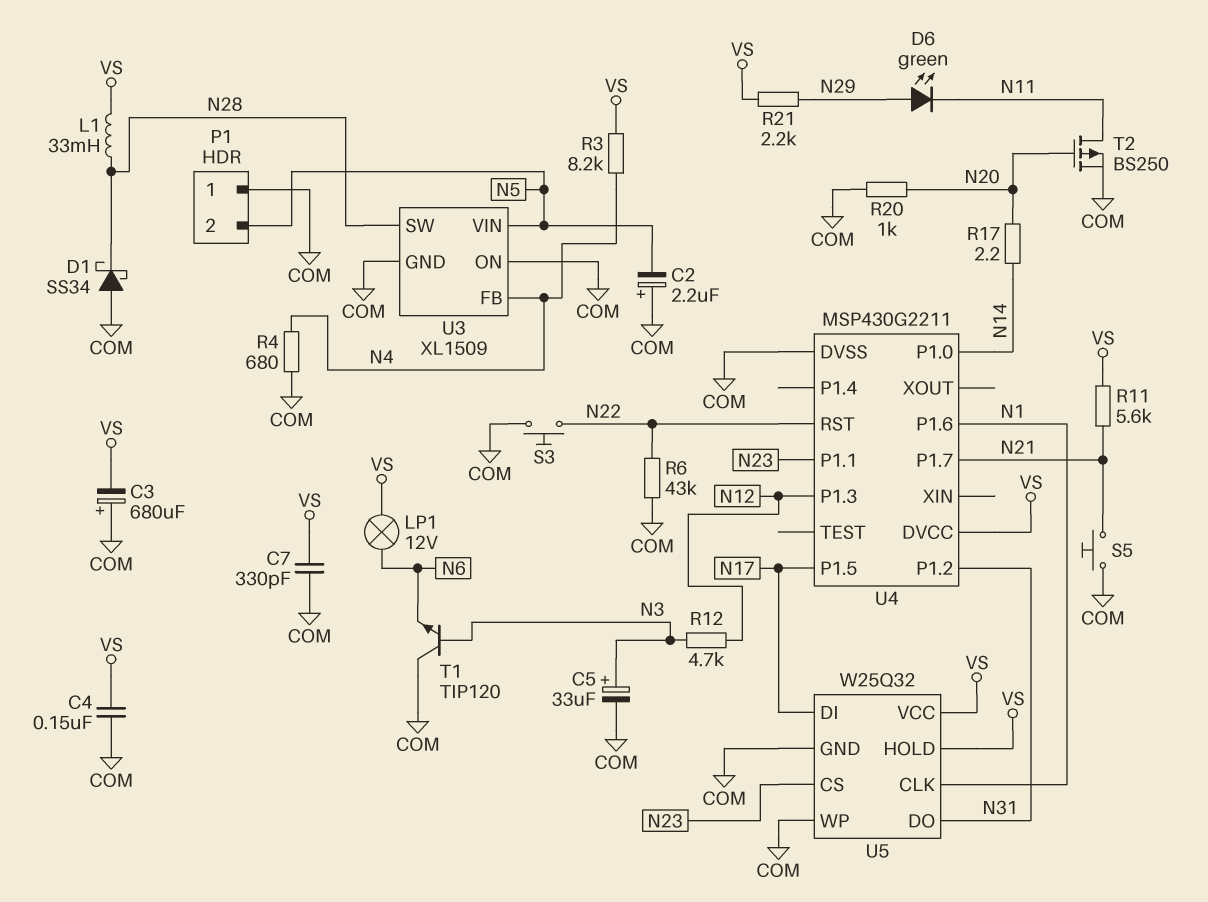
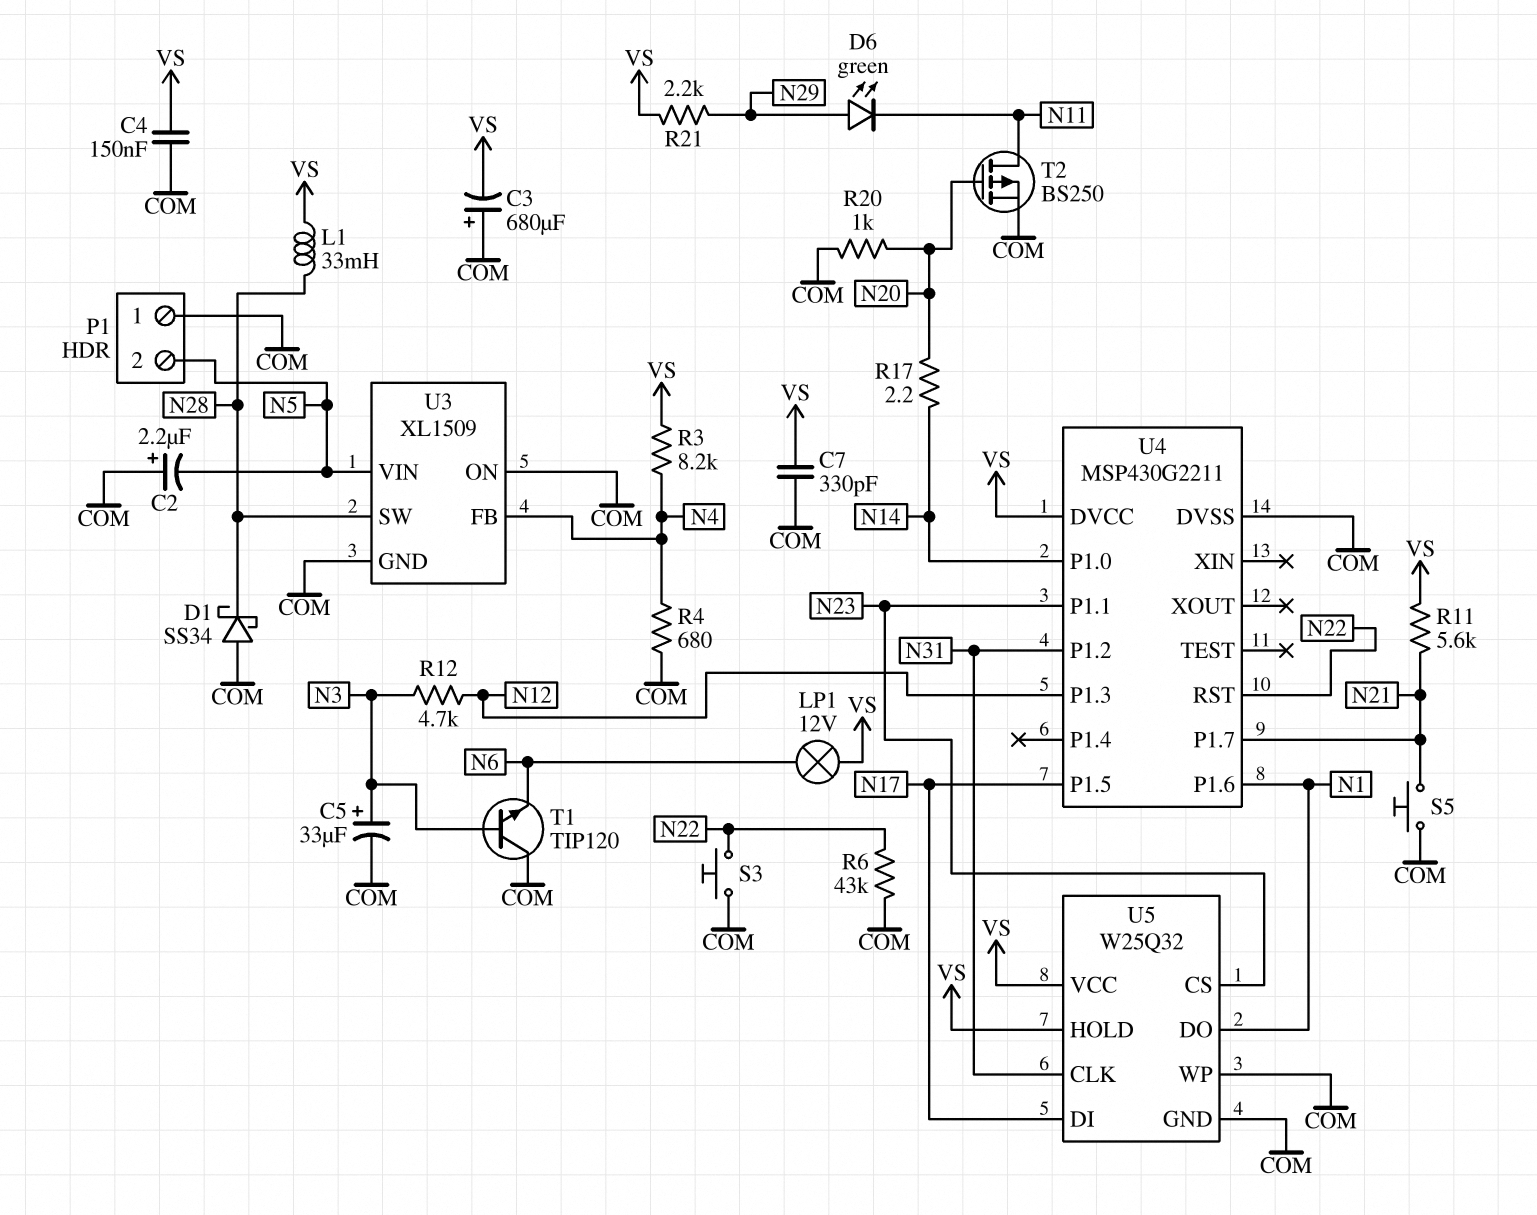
U5 pin CLK: N1 -> N31
U5 pin DO: N31 -> N1

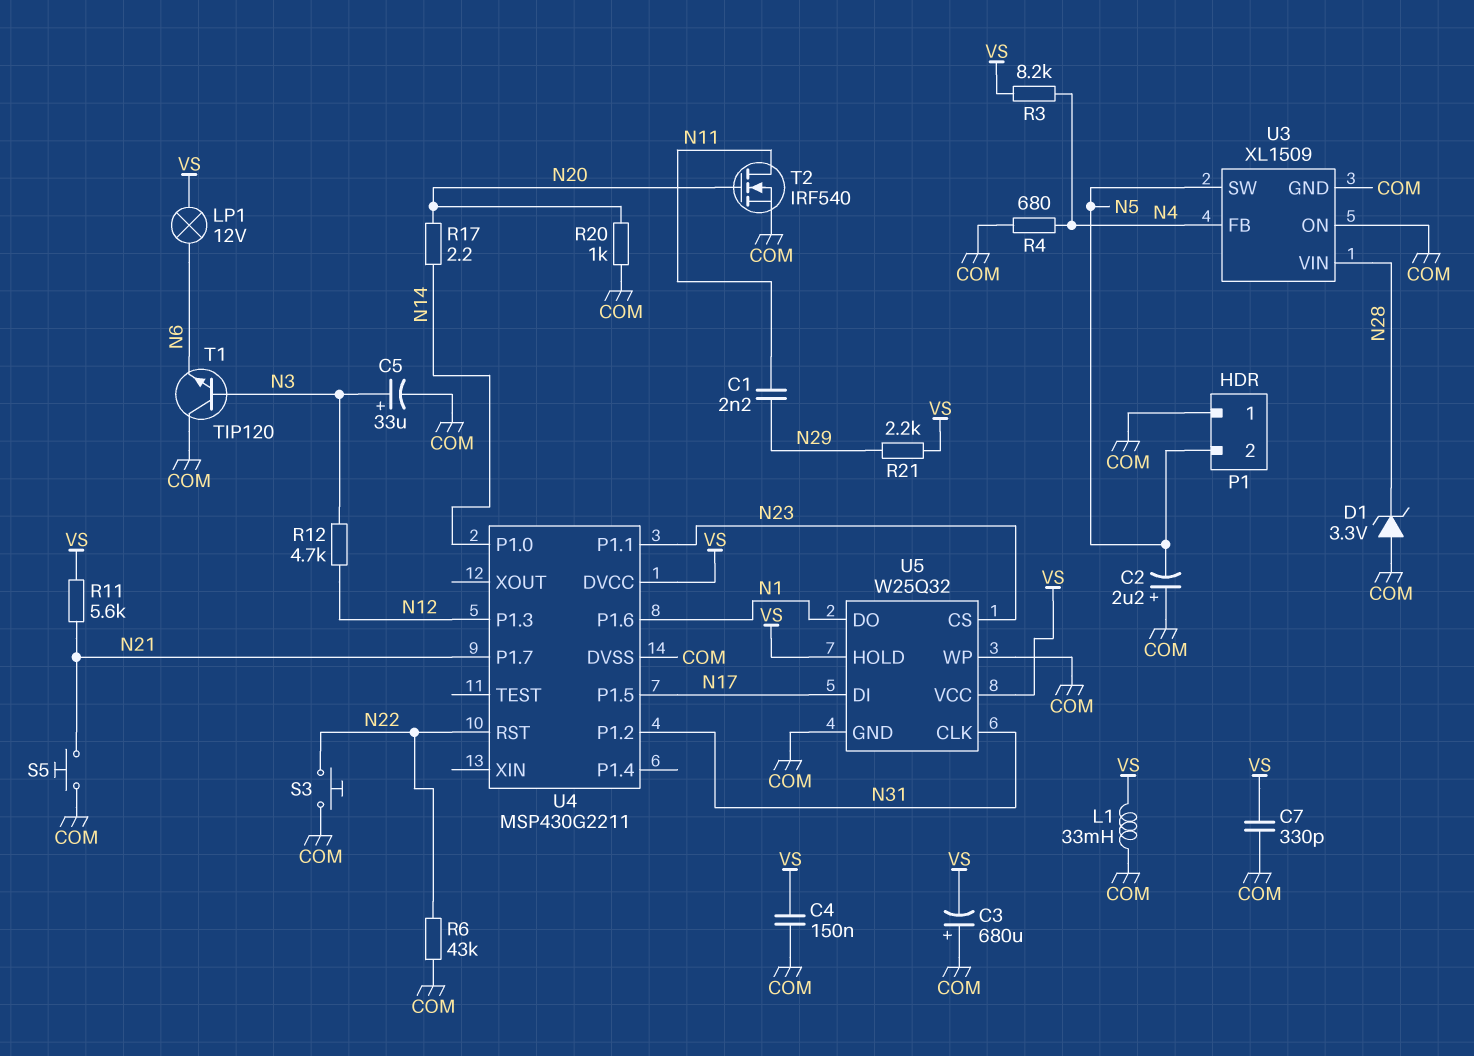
C1: none -> 2.2nF (N11, N29)
D1: schottky SS34 (A COM, K N28) -> zener 3.3V (A COM, K N28)
D6: LED green (A N29, K N11) -> none
L1: 33mH (N28, VS) -> 33mH (COM, VS)
T2: PMOS BS250 (G N20, D N11, S COM) -> NMOS IRF540 (G N20, D N11, S COM)
U3 pin SW: N28 -> N5
U3 pin VIN: N5 -> N28

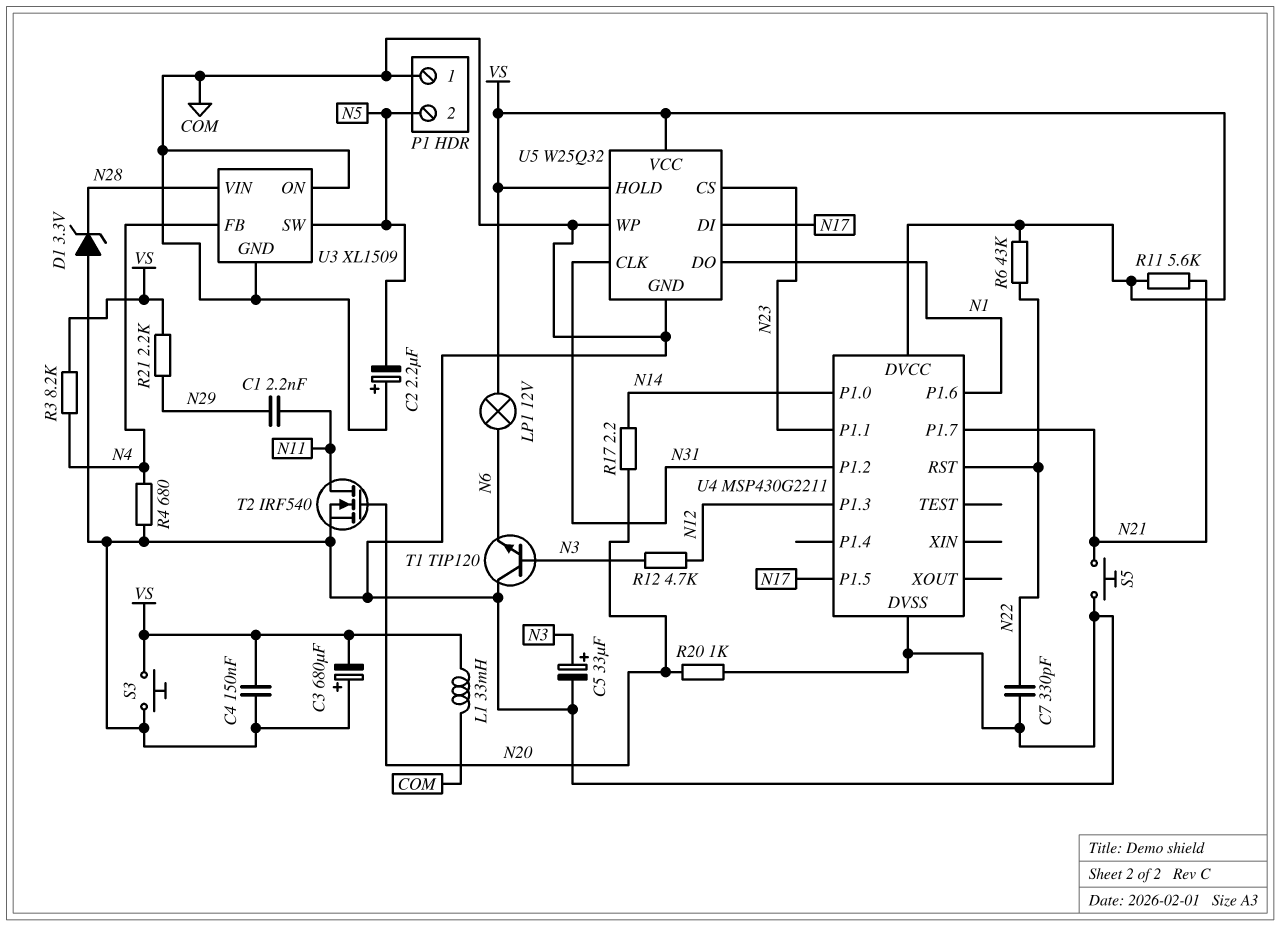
C7: 330pF (COM, VS) -> 330pF (COM, N22)
R6: 43k (COM, N22) -> 43k (N22, VS)
S3: button (COM, N22) -> button (COM, VS)

